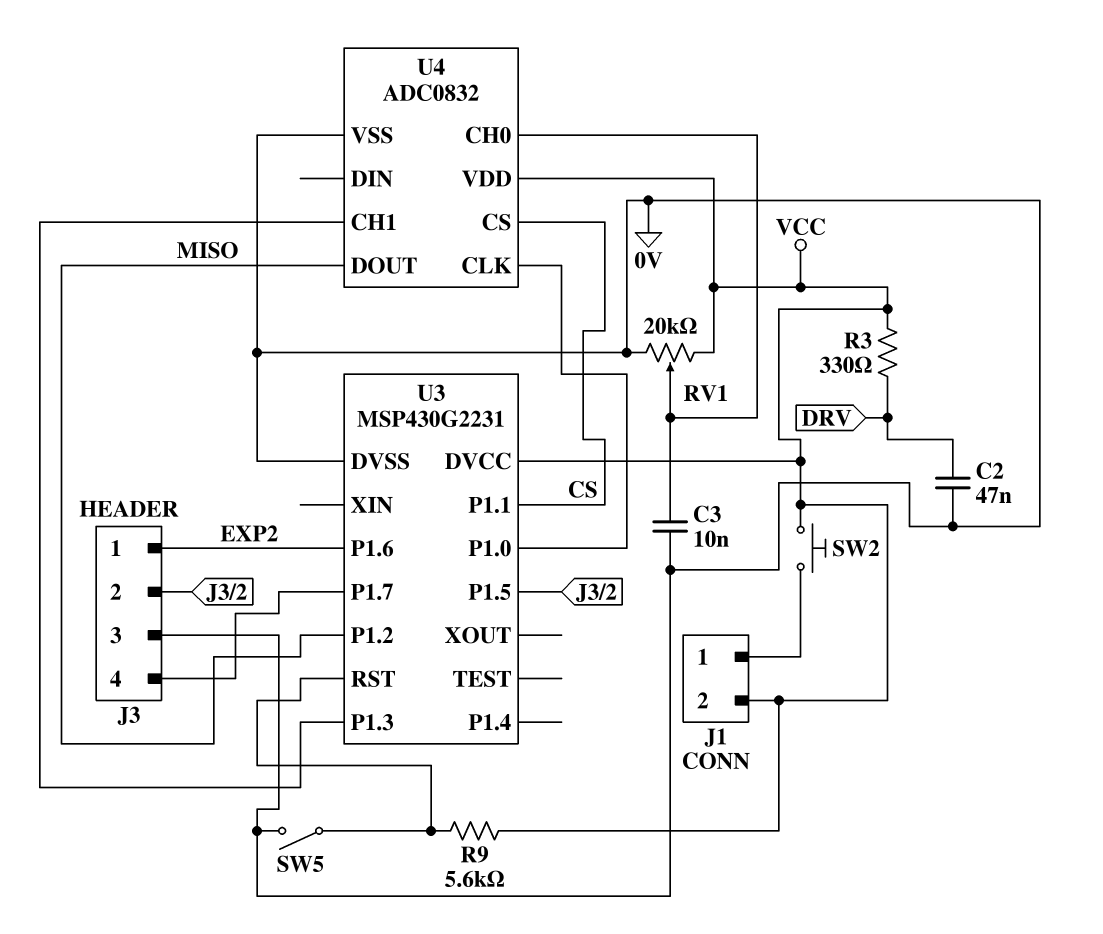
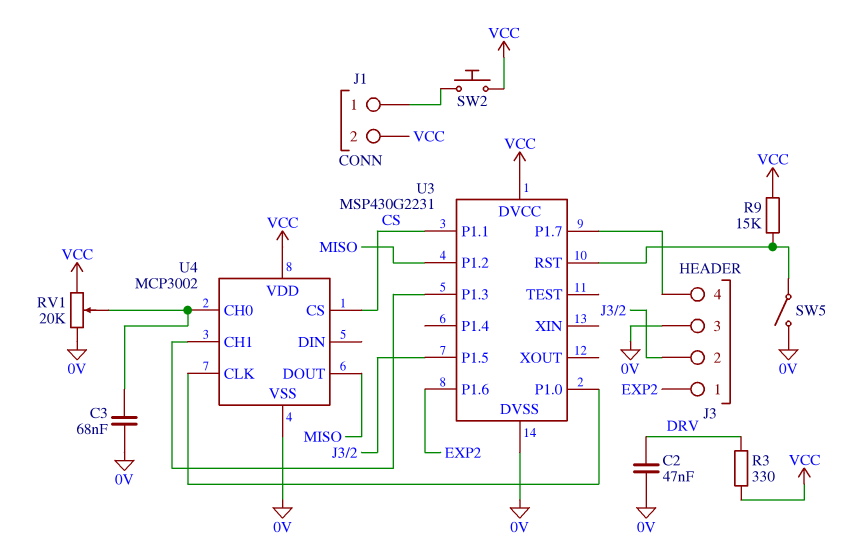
C3: 10nF (0V, U4/CH0) -> 68nF (0V, U4/CH0)
R9: 5.6k (U3/RST, VCC) -> 15k (U3/RST, VCC)
U4: ADC0832 -> MCP3002

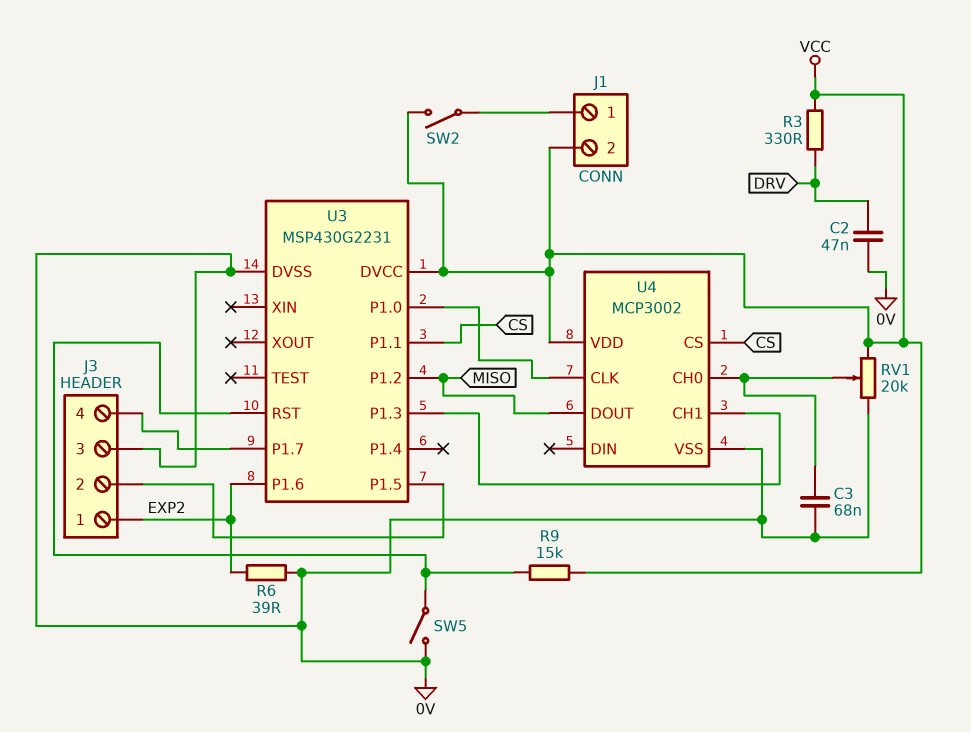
R6: none -> 39 (0V, EXP2)
SW2: button (J1/1, VCC) -> switch (J1/1, VCC)

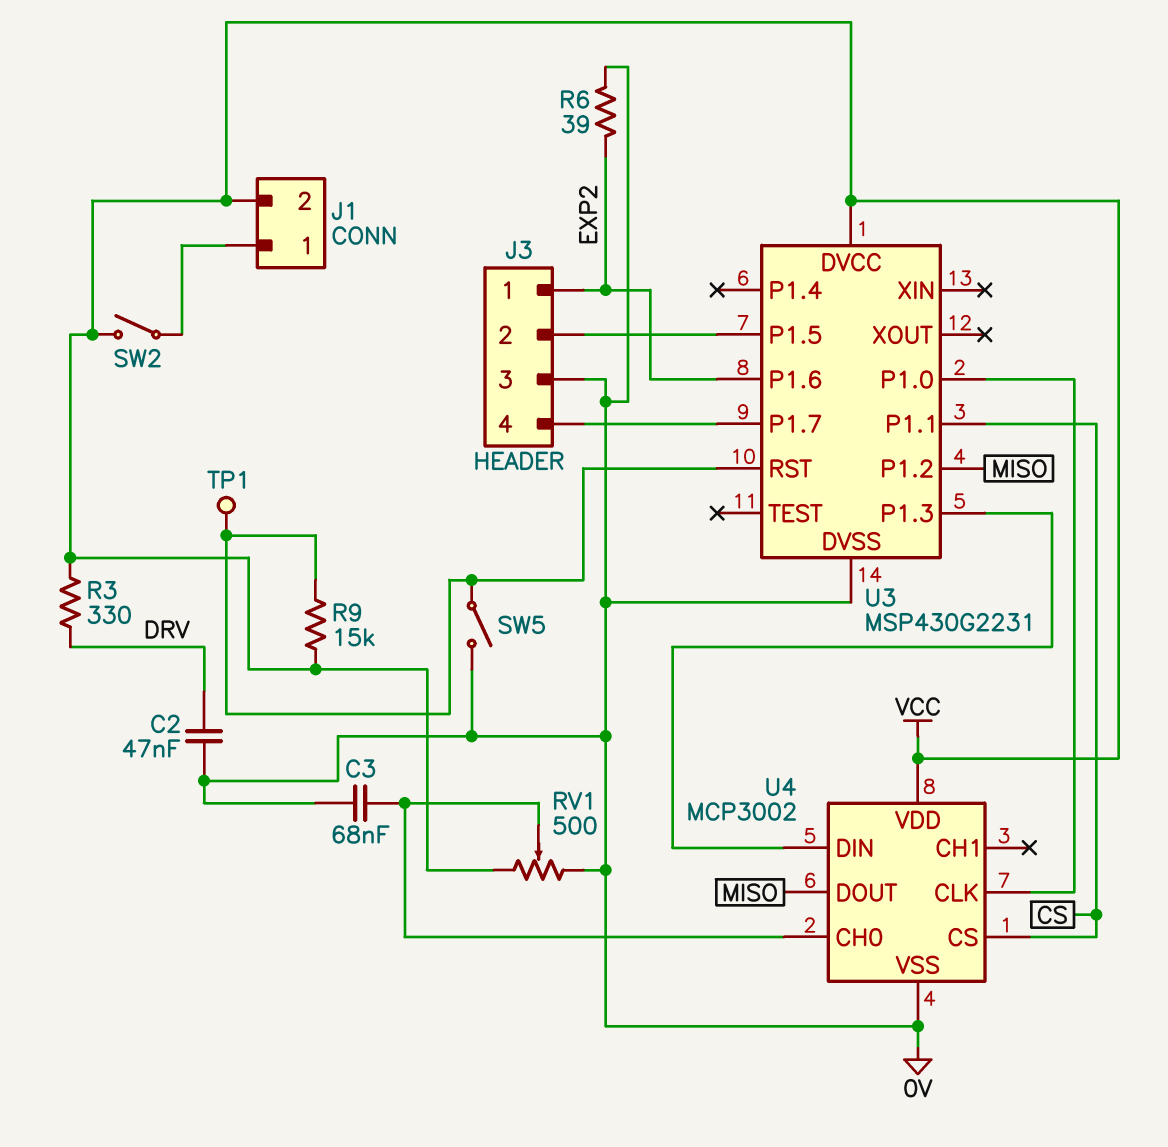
RV1: 20k (0V, VCC, wiper U4/CH0) -> 500 (0V, VCC, wiper U4/CH0)
TP1: none -> test point (U3/RST)
U4 pin CH1: U3/P1.3 -> none
U4 pin DIN: none -> U3/P1.3

